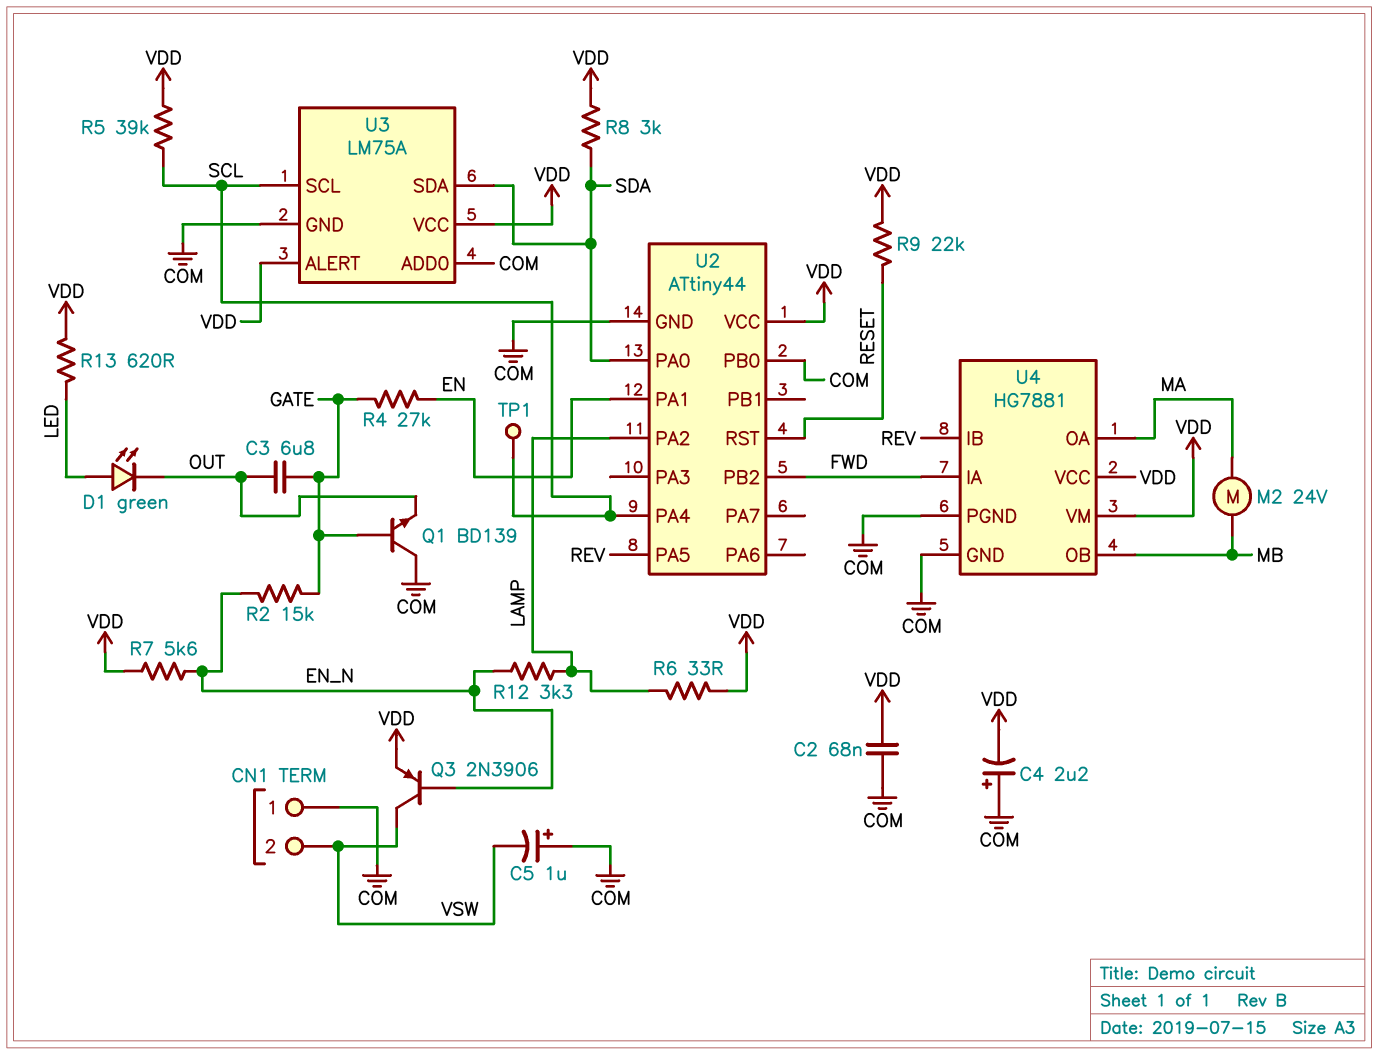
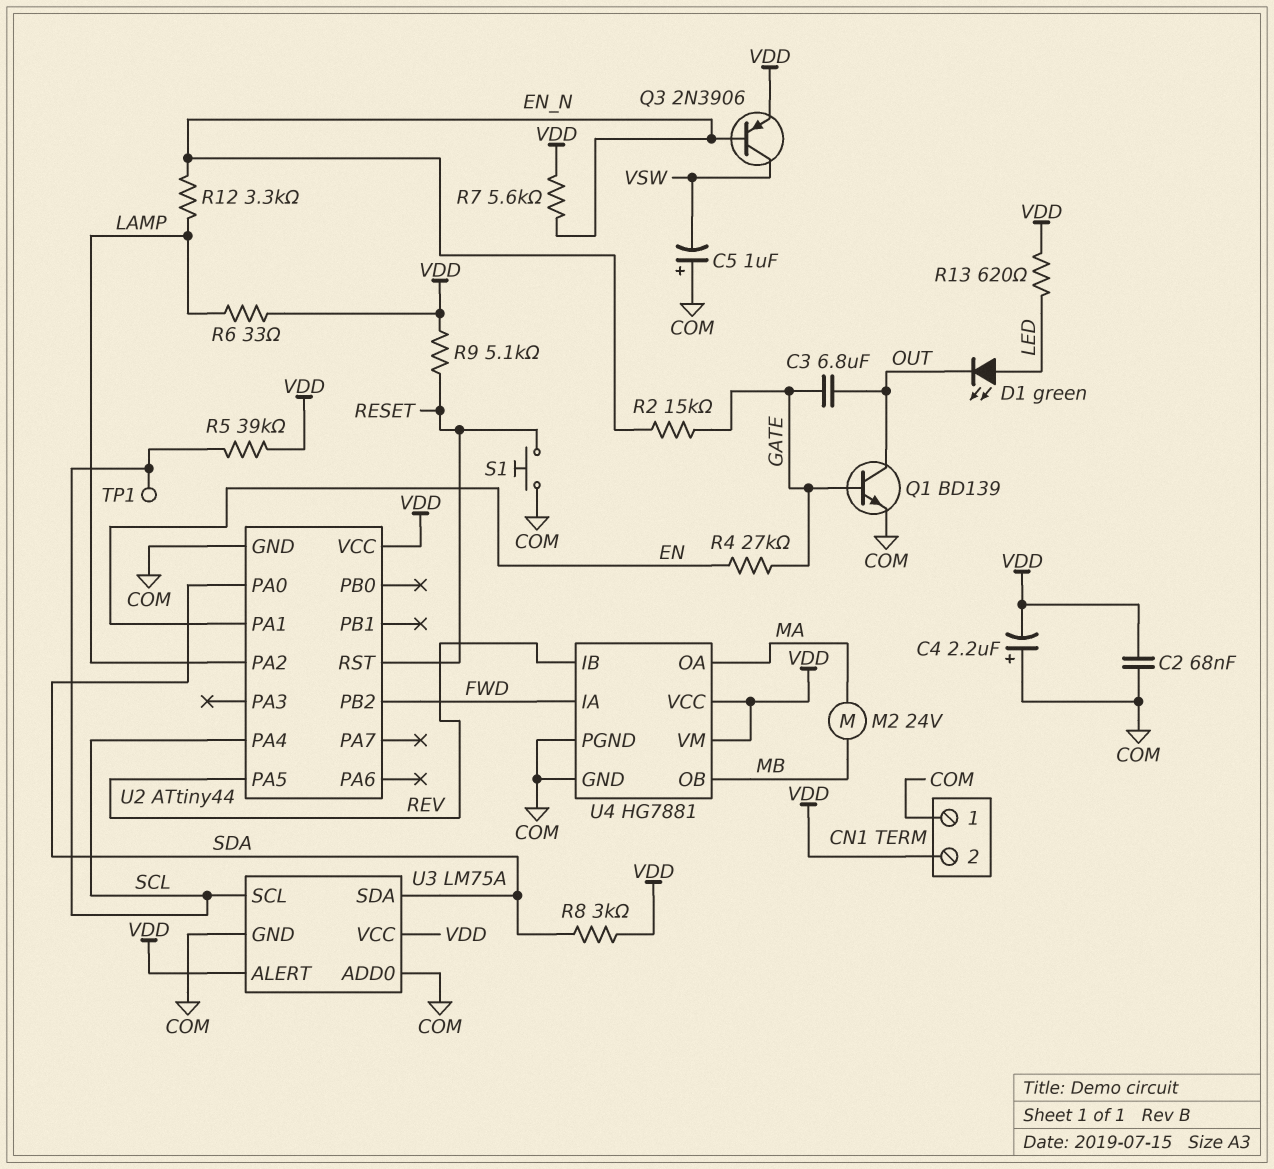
CN1 pin 2: VSW -> VDD
Q1: NPN BD139 (B GATE, C COM, E OUT) -> NPN BD139 (B GATE, C OUT, E COM)
R9: 22k (RESET, VDD) -> 5.1k (RESET, VDD)
S1: none -> button (COM, RESET)
U2 pin PB0: COM -> none

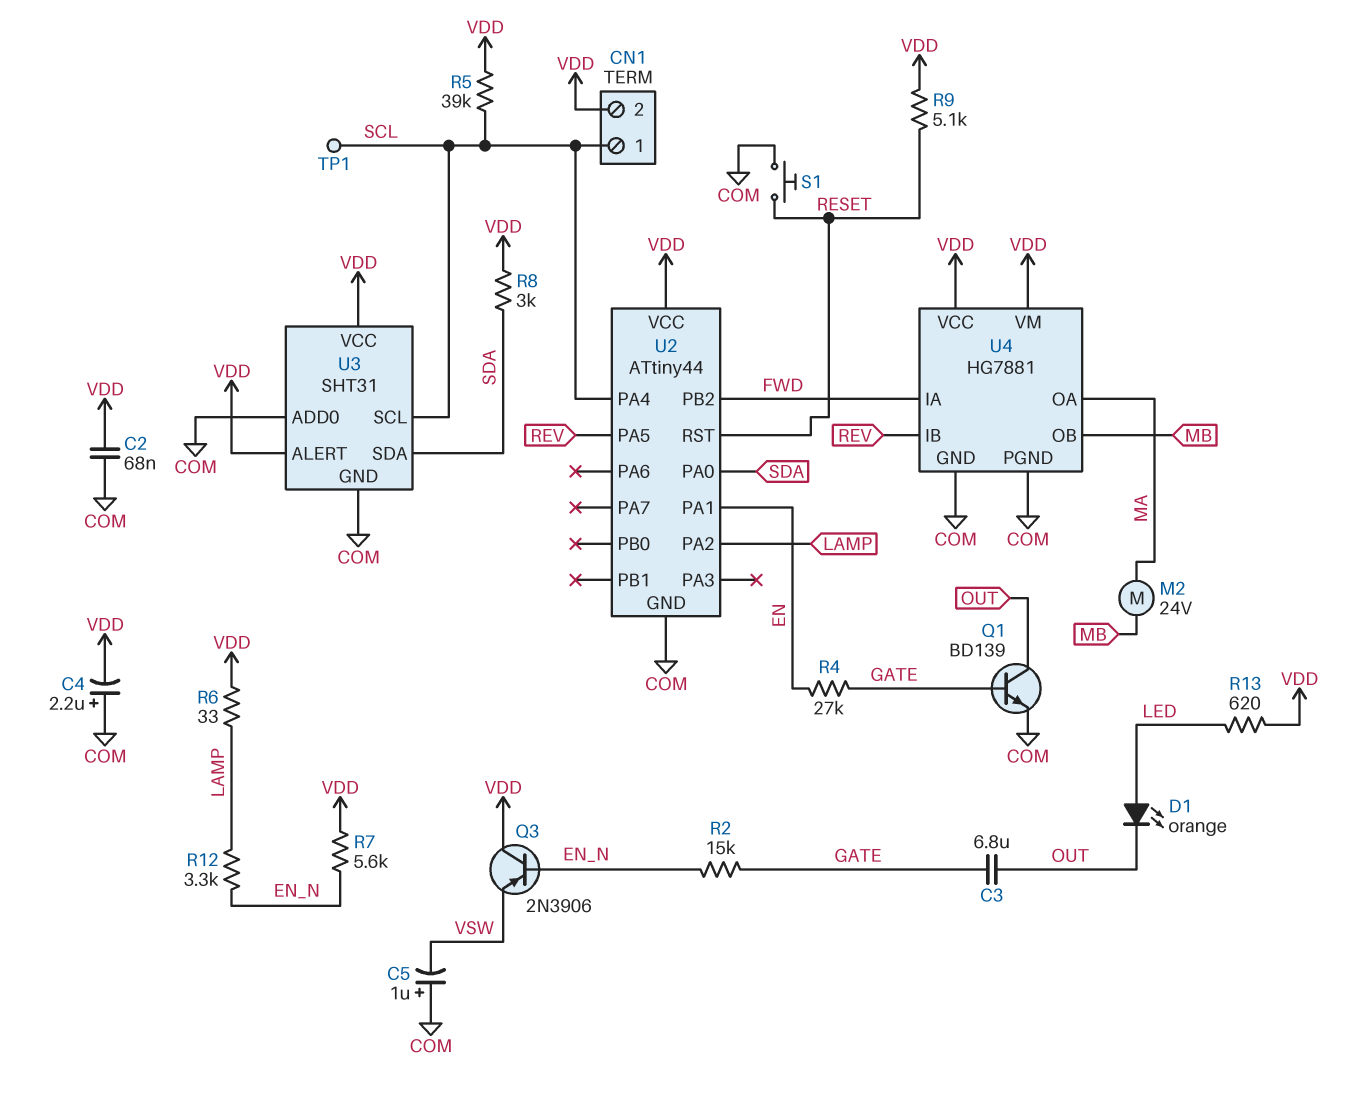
CN1 pin 1: COM -> SCL
D1: LED green (A LED, K OUT) -> LED orange (A LED, K OUT)
Q3: PNP 2N3906 (B EN_N, C VSW, E VDD) -> PNP 2N3906 (B EN_N, C VDD, E VSW)
U3: LM75A -> SHT31

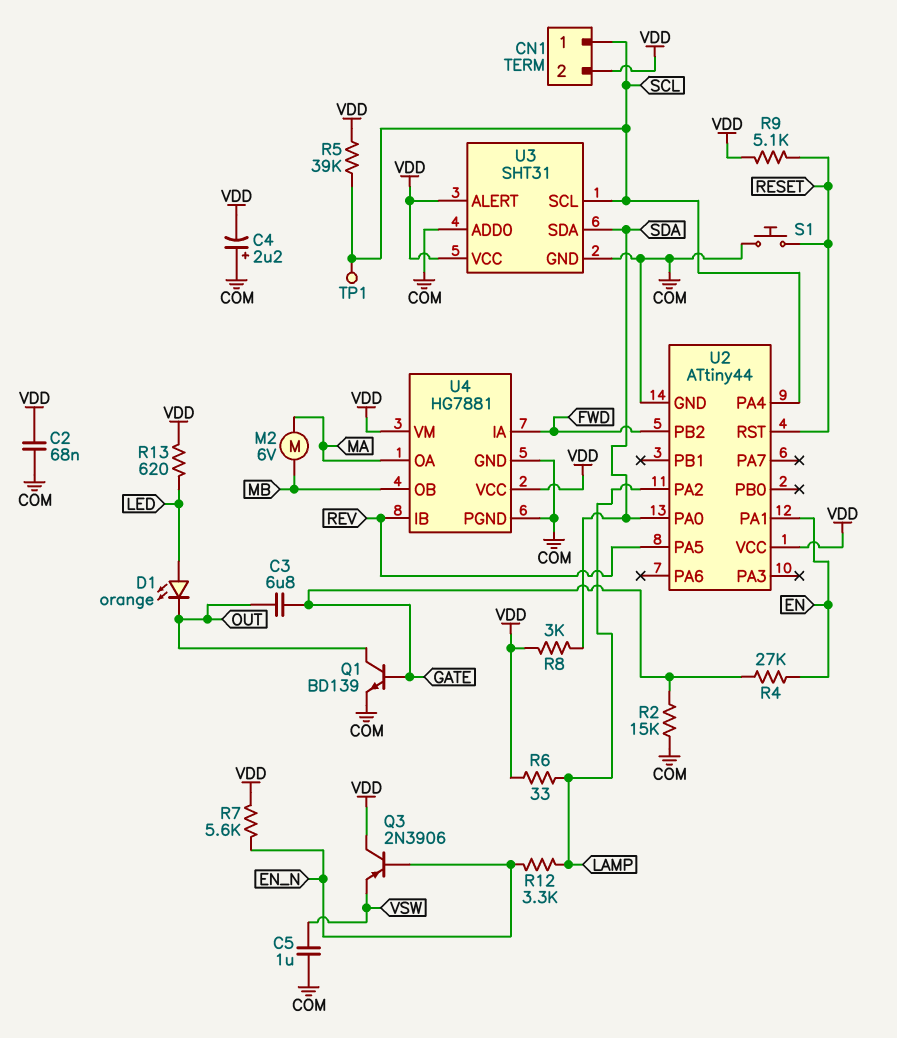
C5: 1uF (plus COM, minus VSW) -> 1uF (COM, VSW)
M2: motor 24V (MA, MB) -> motor 6V (MA, MB)
R2: 15k (EN_N, GATE) -> 15k (COM, GATE)

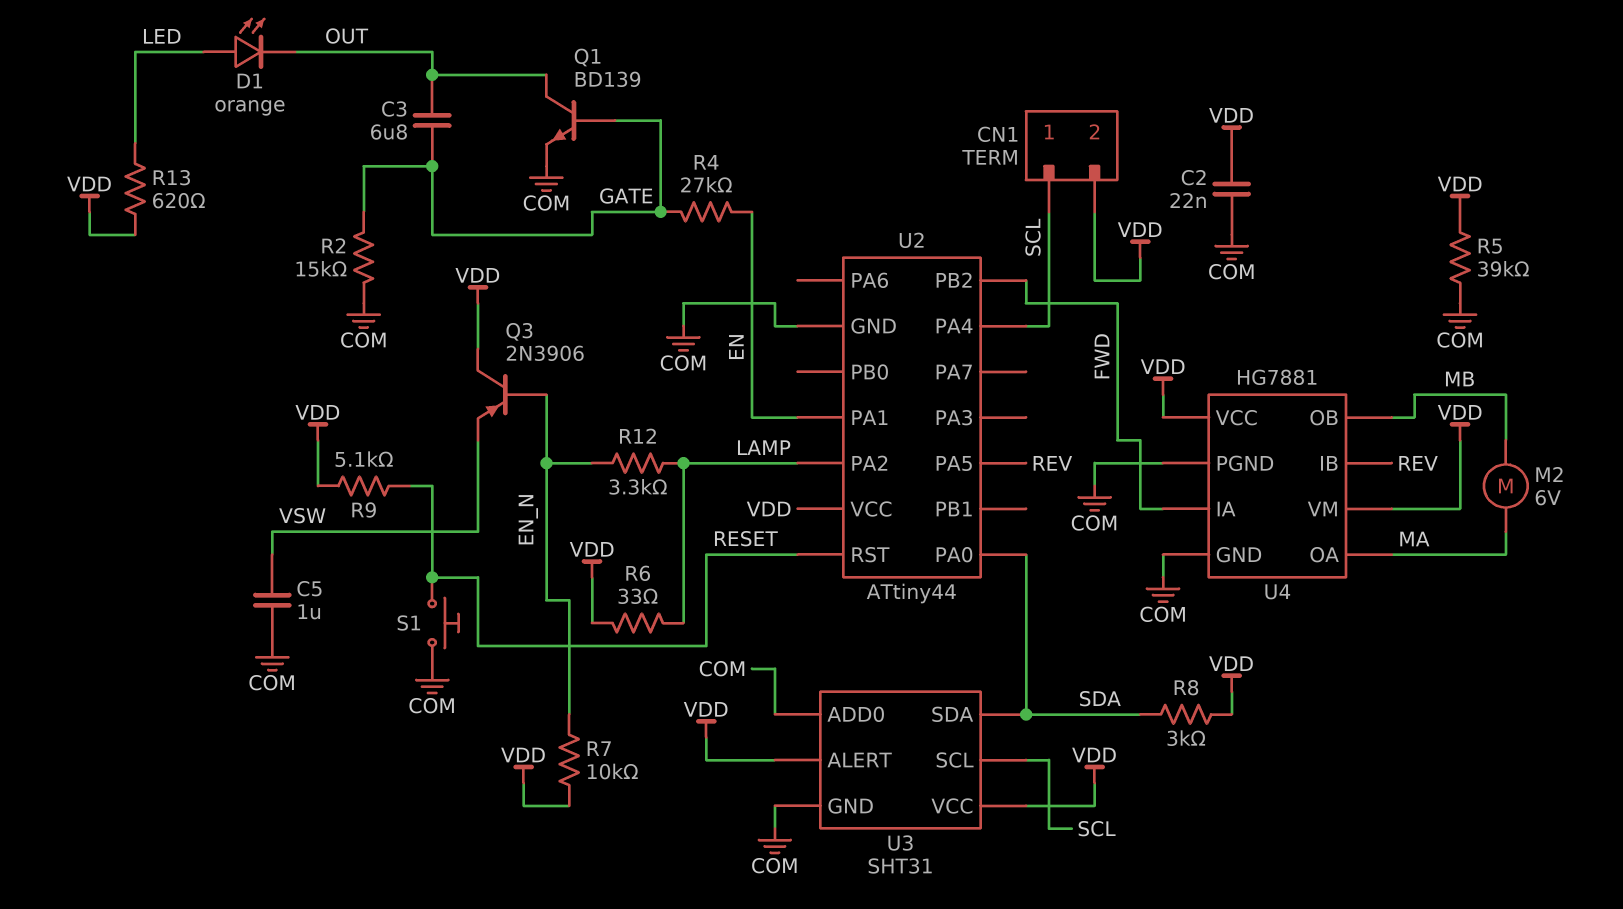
C2: 68nF (COM, VDD) -> 22nF (COM, VDD)
C4: 2.2uF (plus COM, minus VDD) -> none
R5: 39k (SCL, VDD) -> 39k (COM, VDD)
R7: 5.6k (EN_N, VDD) -> 10k (EN_N, VDD)
TP1: test point (SCL) -> none

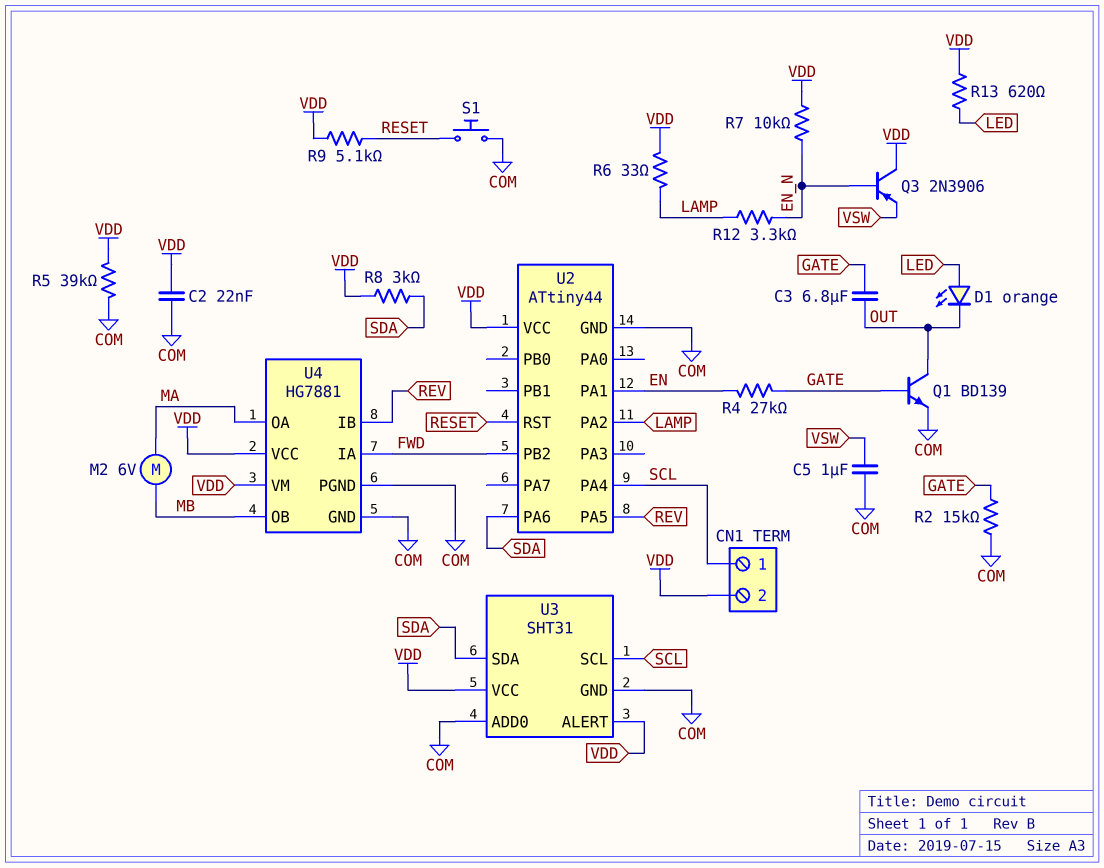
U2 pin PA0: SDA -> none
U2 pin PA6: none -> SDA

